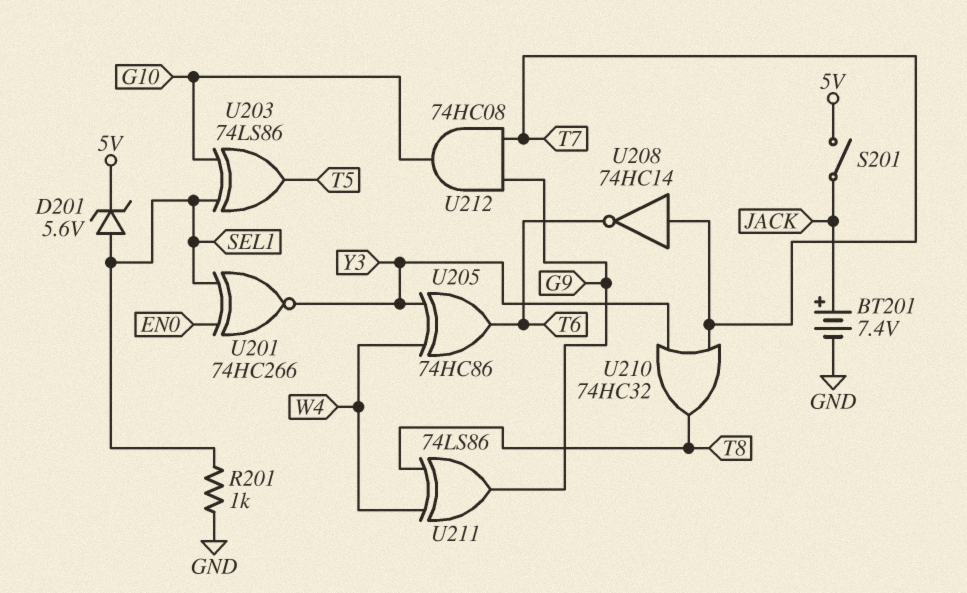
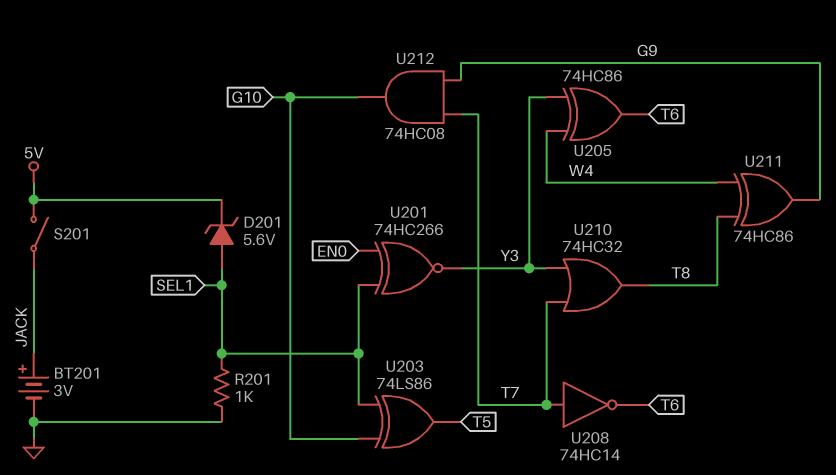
BT201: 7.4V (plus JACK, minus GND) -> 3V (plus JACK, minus GND)
U211: XOR 74LS86 (in T8, in W4, out G9) -> XOR 74HC86 (in T8, in W4, out G9)

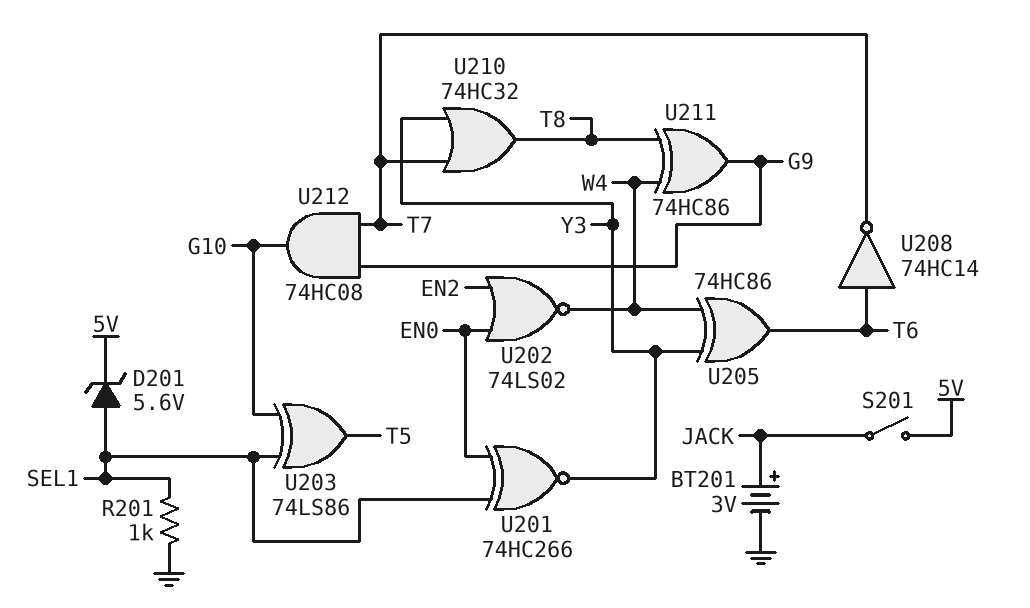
U202: none -> NOR 74LS02 (in EN0, in EN2, out W4)
U208: NOT 74HC14 (in T7, out T6) -> NOT 74HC14 (in T6, out T7)

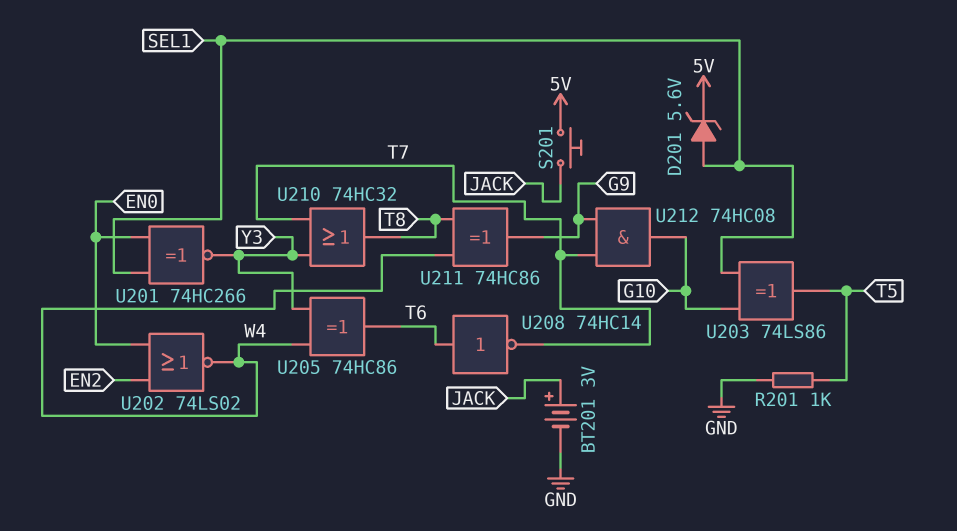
R201: 1k (GND, SEL1) -> 1k (GND, T5)
S201: switch (5V, JACK) -> button (5V, JACK)

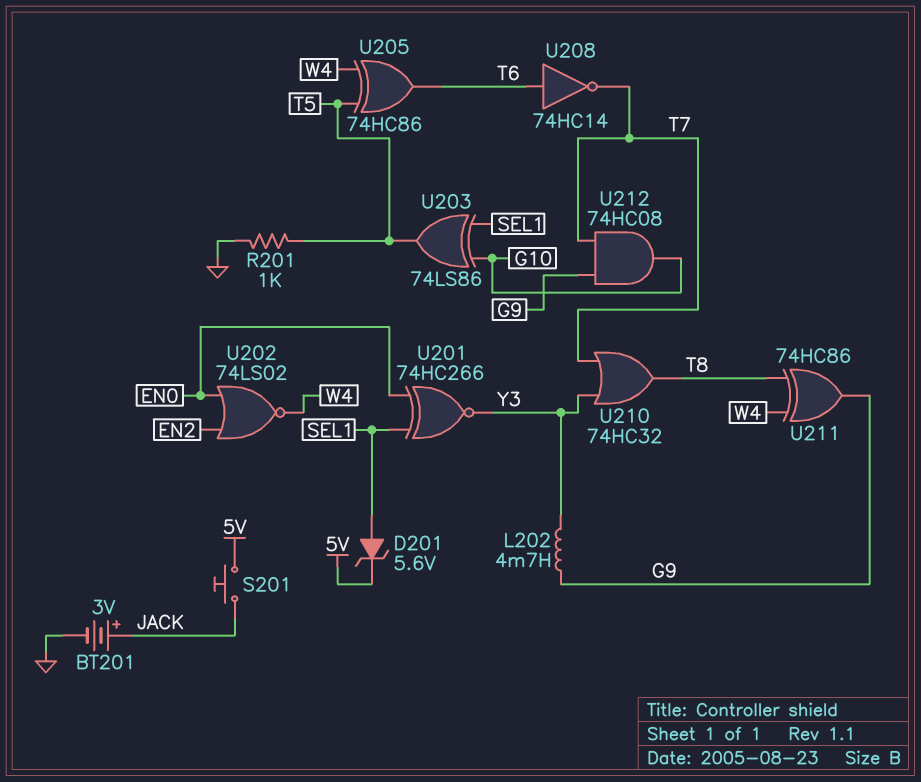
L202: none -> 4.7mH (G9, Y3)
U205: XOR 74HC86 (in W4, in Y3, out T6) -> XOR 74HC86 (in T5, in W4, out T6)

